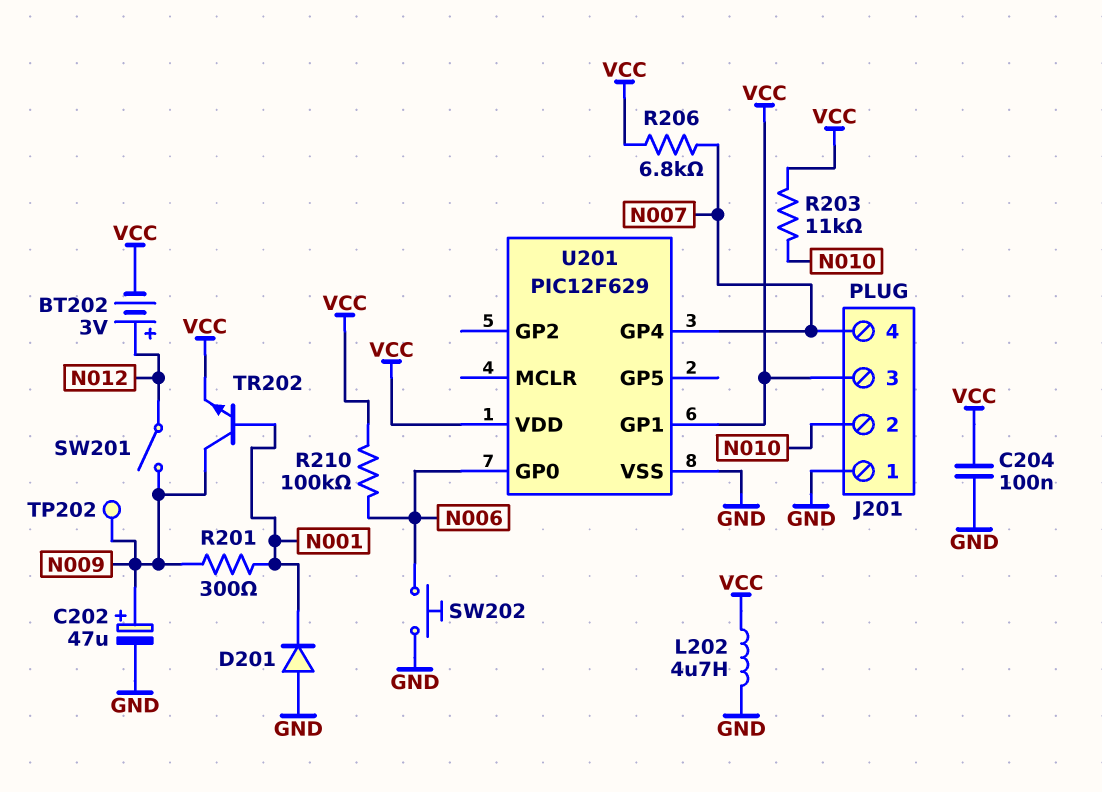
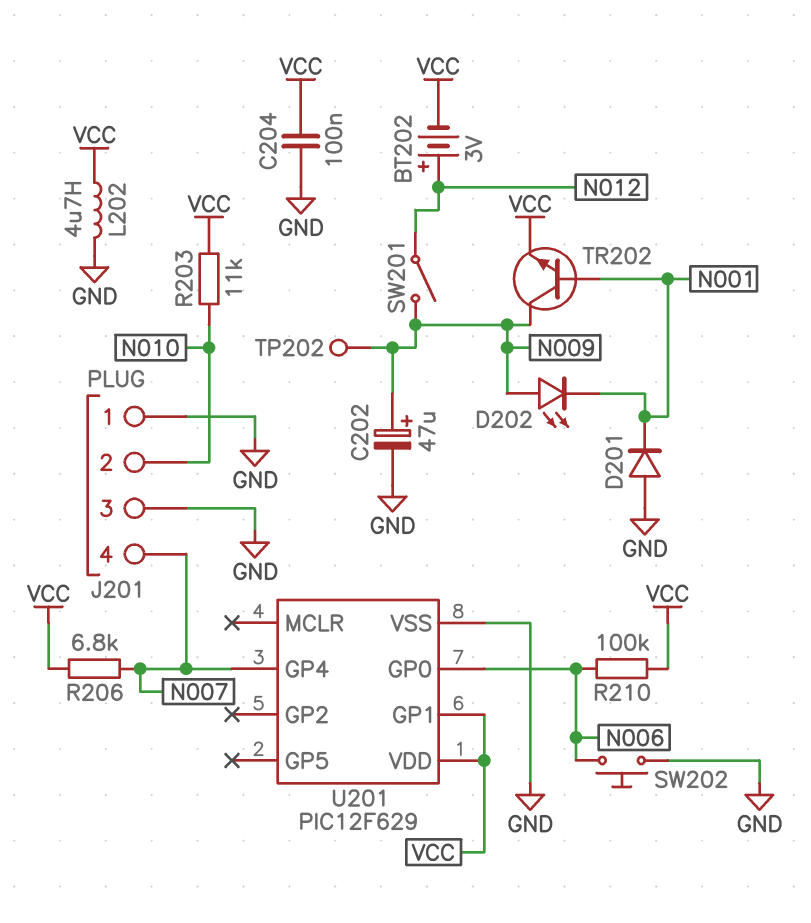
D202: none -> LED (A N009, K N001)
J201 pin 3: VCC -> GND
R201: 300 (N001, N009) -> none

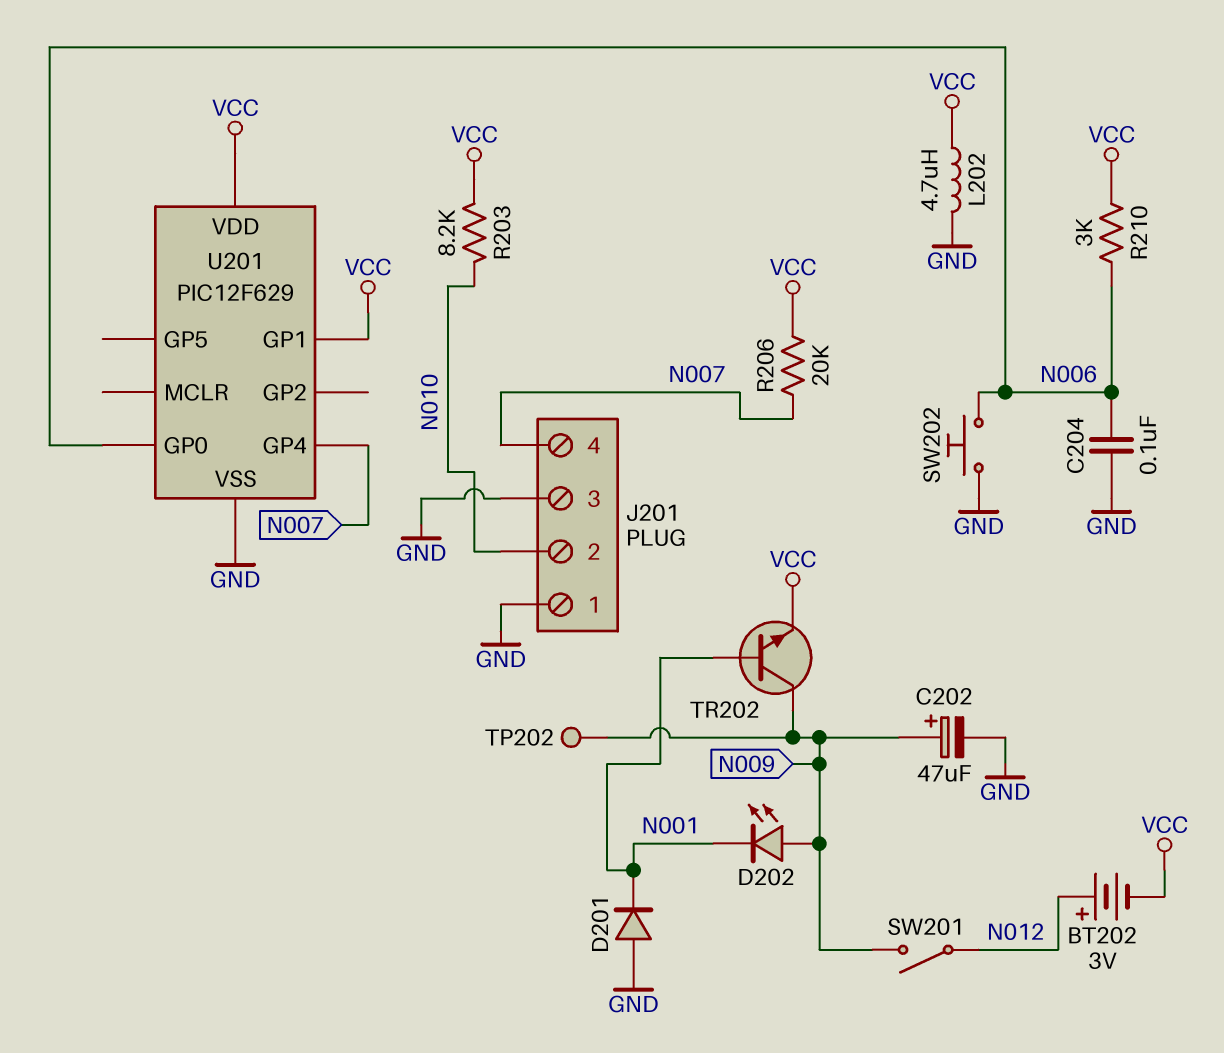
C204: 100nF (GND, VCC) -> 100nF (GND, N006)
R203: 11k (N010, VCC) -> 8.2k (N010, VCC)
R206: 6.8k (N007, VCC) -> 20k (N007, VCC)
R210: 100k (N006, VCC) -> 3k (N006, VCC)

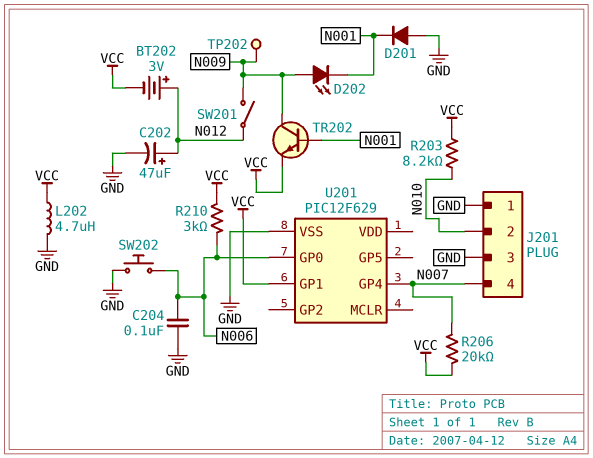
C202: 47uF (plus N009, minus GND) -> 47uF (plus N012, minus GND)
U201 pin VDD: VCC -> none

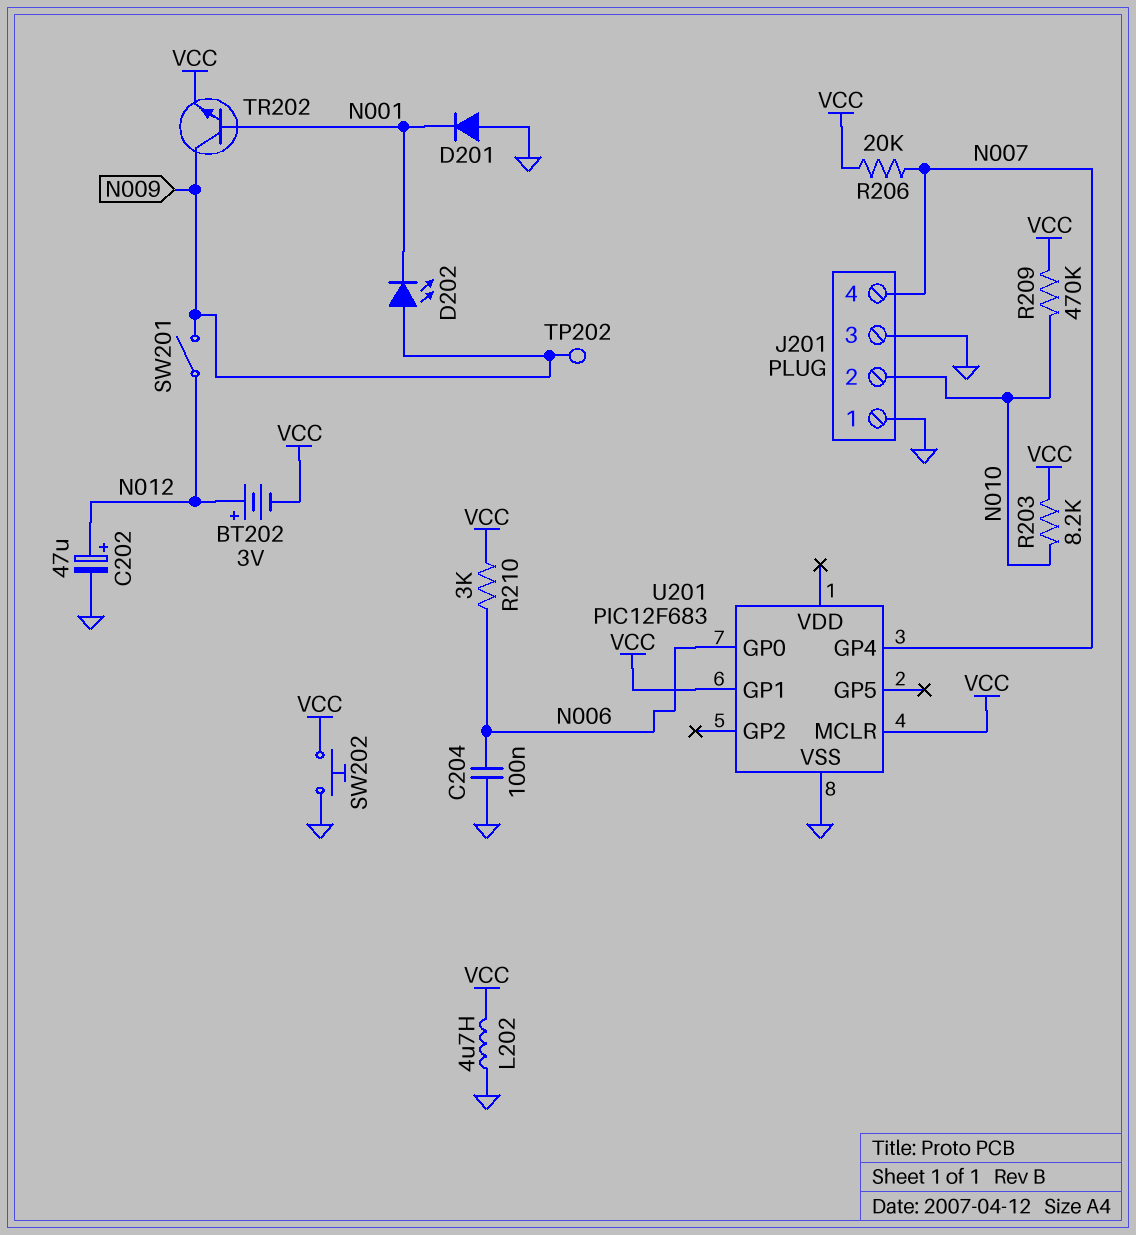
R209: none -> 470k (N010, VCC)
SW202: button (GND, N006) -> button (GND, VCC)
U201: PIC12F629 -> PIC12F683
U201 pin MCLR: none -> VCC

